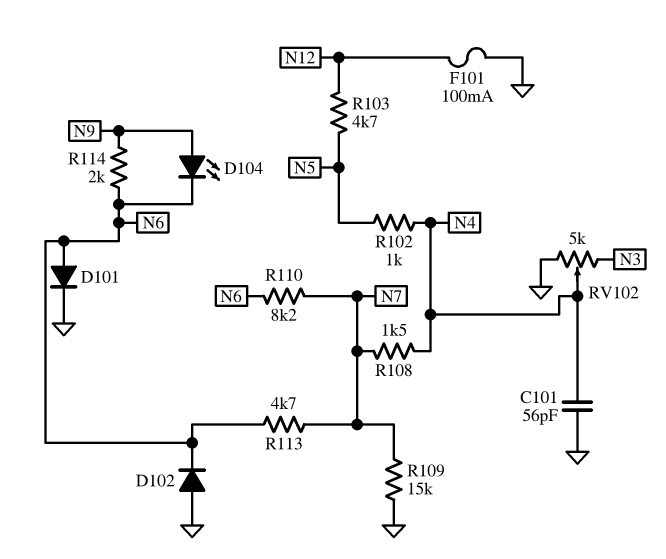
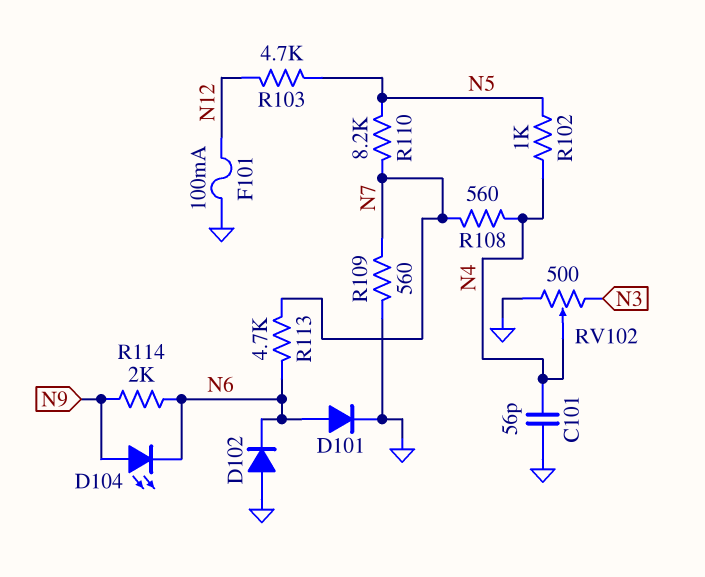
R108: 1.5k (N4, N7) -> 560 (N4, N7)
R109: 15k (GND, N7) -> 560 (GND, N7)
R110: 8.2k (N6, N7) -> 8.2k (N5, N7)
RV102: 5k (GND, N3, wiper N4) -> 500 (GND, N3, wiper N4)

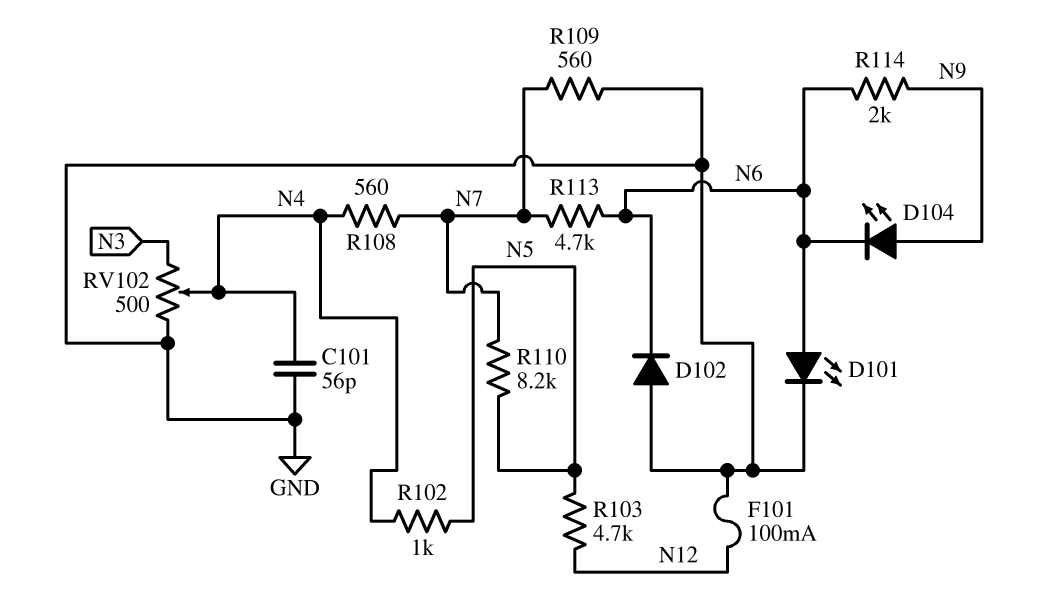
D101: diode (A N6, K GND) -> LED (A N6, K GND)

